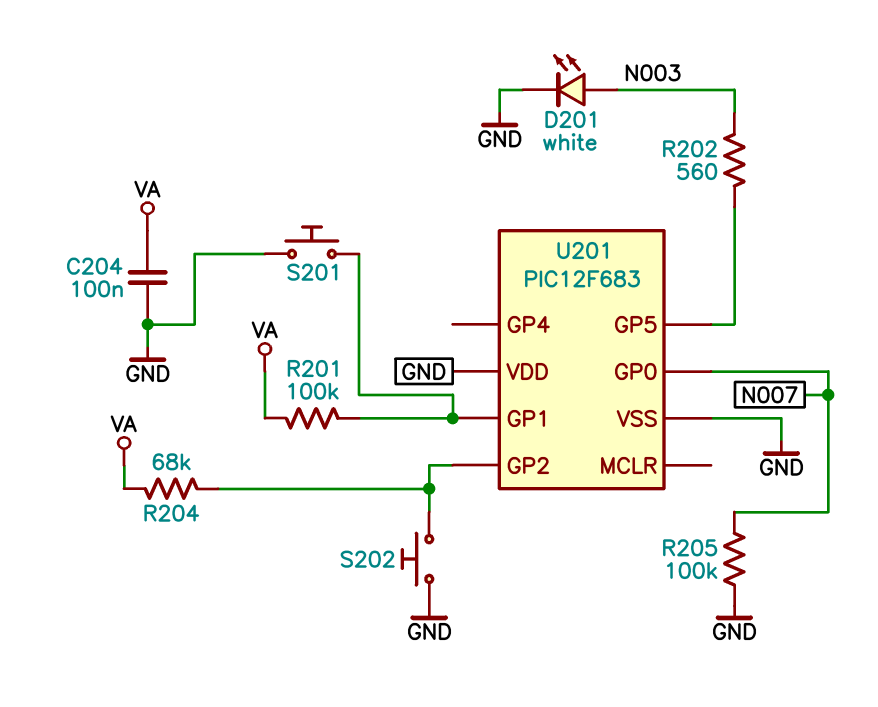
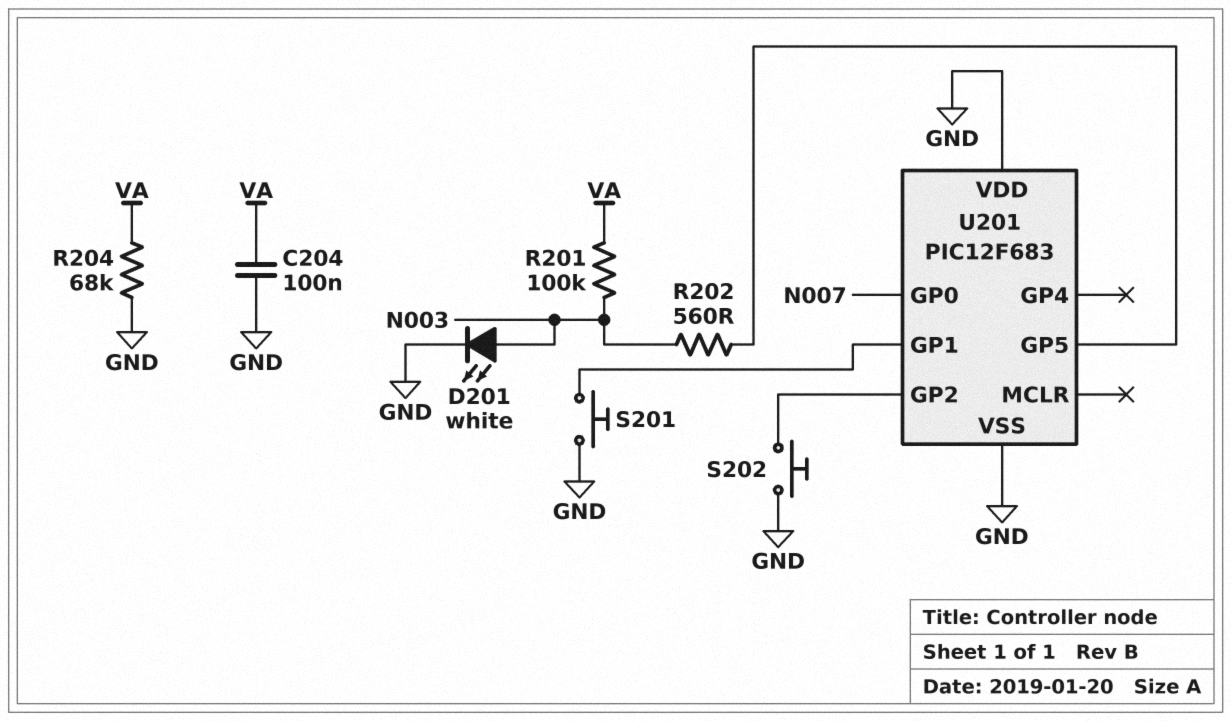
R201: 100k (U201/GP1, VA) -> 100k (N003, VA)
R204: 68k (U201/GP2, VA) -> 68k (GND, VA)
R205: 100k (GND, N007) -> none

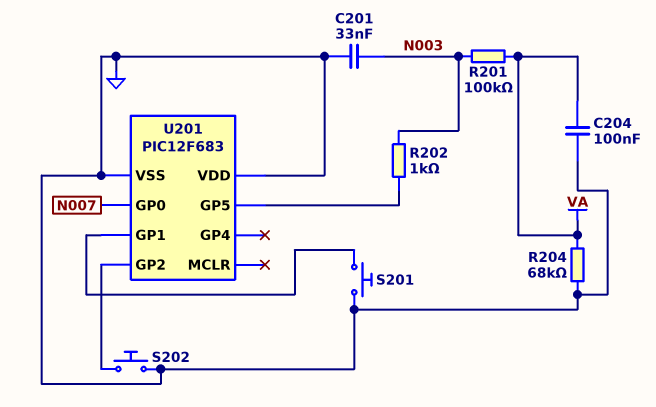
C201: none -> 33nF (GND, N003)
D201: LED white (A N003, K GND) -> none
R202: 560 (N003, U201/GP5) -> 1k (N003, U201/GP5)

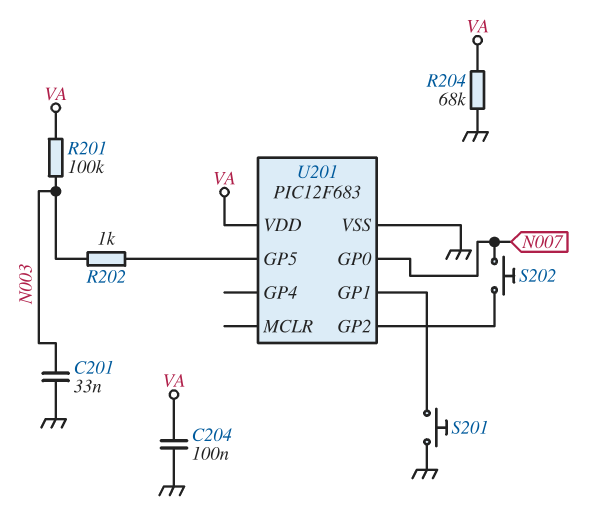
S202: button (GND, U201/GP2) -> button (N007, U201/GP2)
U201 pin VDD: GND -> VA

